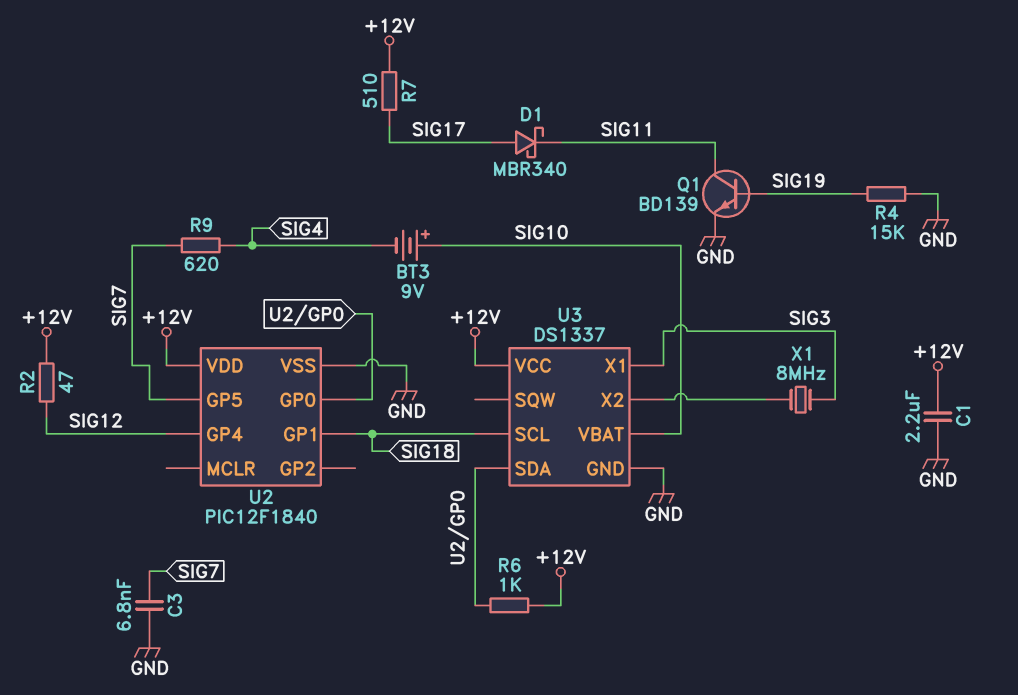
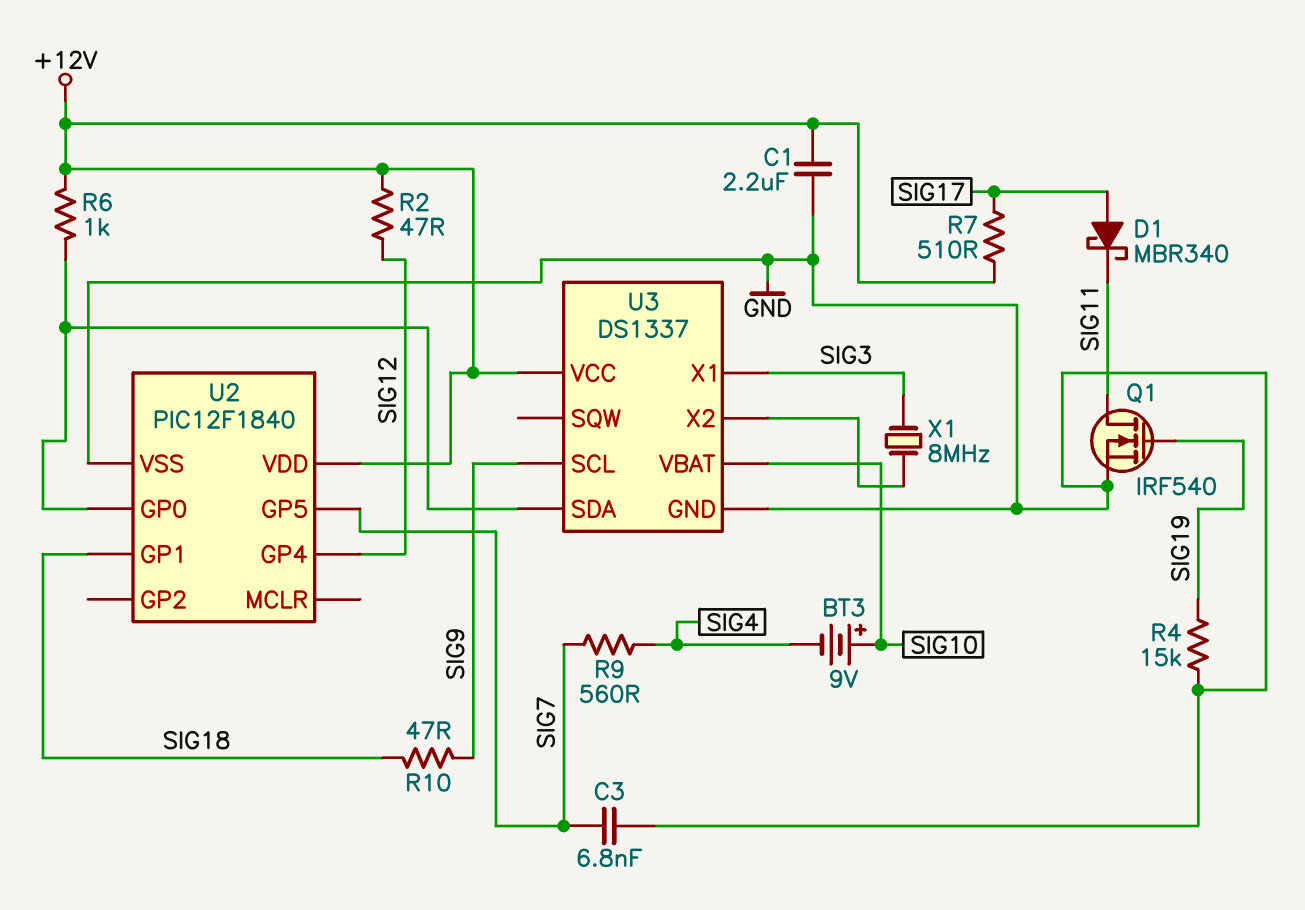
Q1: NPN BD139 (B SIG19, C SIG11, E GND) -> NMOS IRF540 (G SIG19, D SIG11, S GND)
R9: 620 (SIG4, SIG7) -> 560 (SIG4, SIG7)
R10: none -> 47 (SIG9, SIG18)
U3 pin SCL: SIG18 -> SIG9

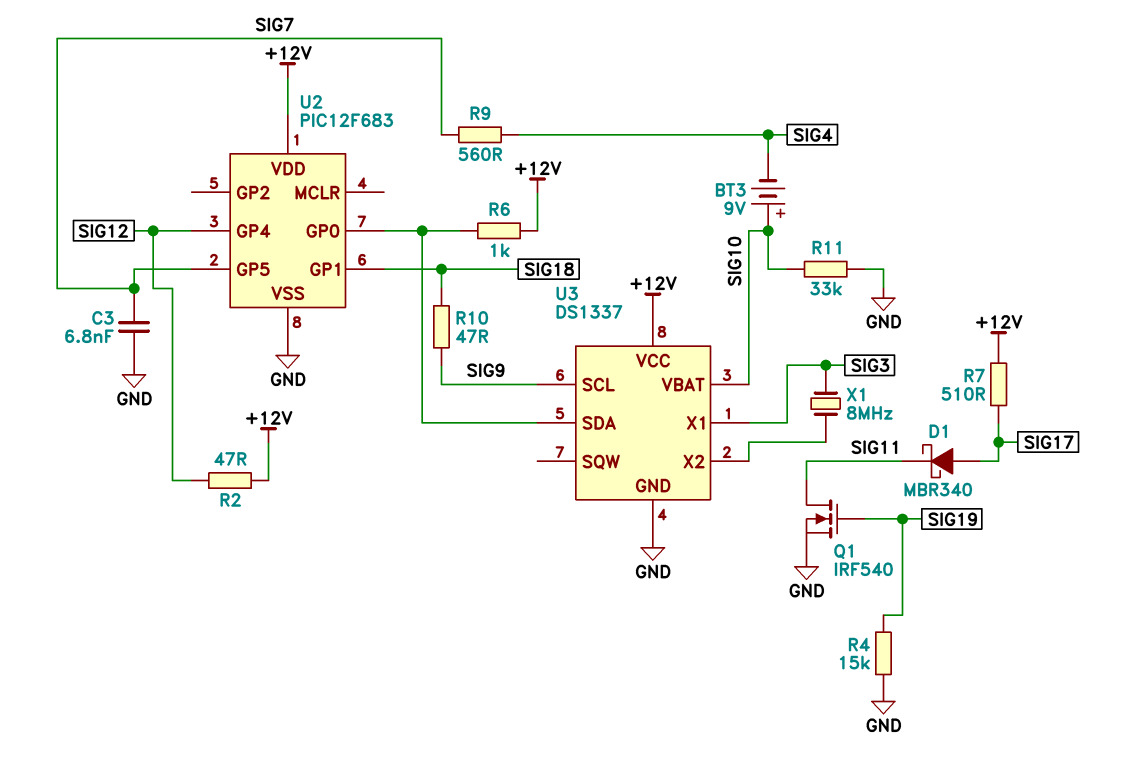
C1: 2.2uF (+12V, GND) -> none
R11: none -> 33k (GND, SIG10)
U2: PIC12F1840 -> PIC12F683

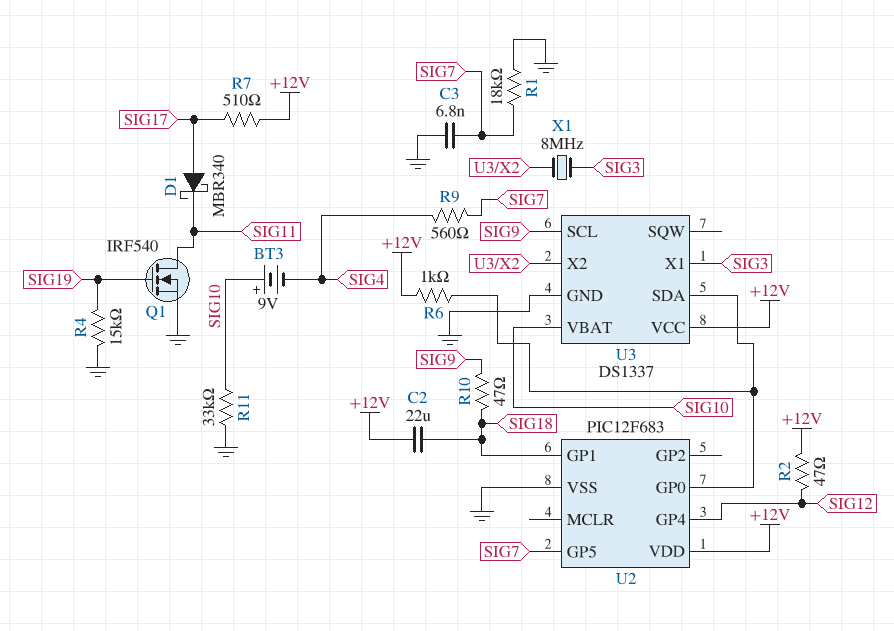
C2: none -> 22uF (+12V, SIG18)
R1: none -> 18k (GND, SIG7)

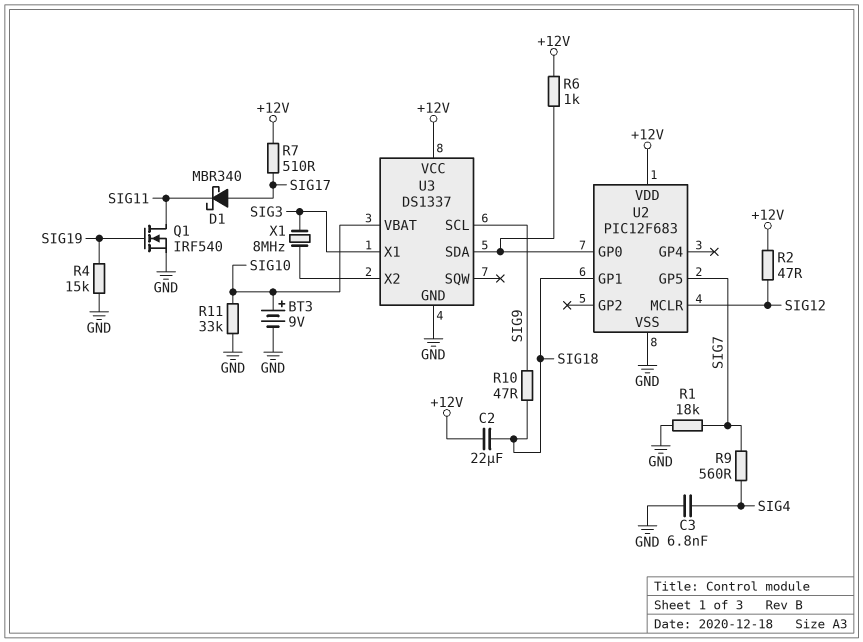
BT3: 9V (plus SIG10, minus SIG4) -> 9V (plus SIG10, minus GND)
C3: 6.8nF (GND, SIG7) -> 6.8nF (GND, SIG4)
U2 pin GP4: SIG12 -> none
U2 pin MCLR: none -> SIG12

